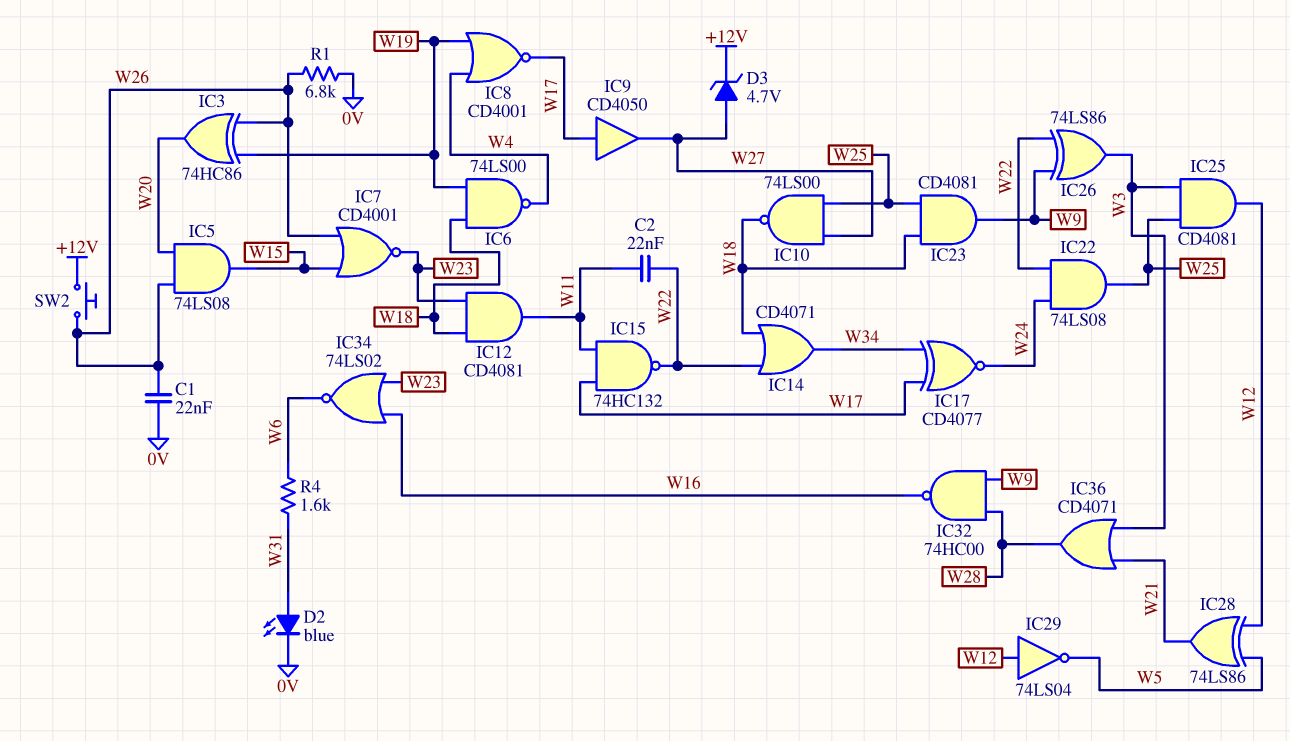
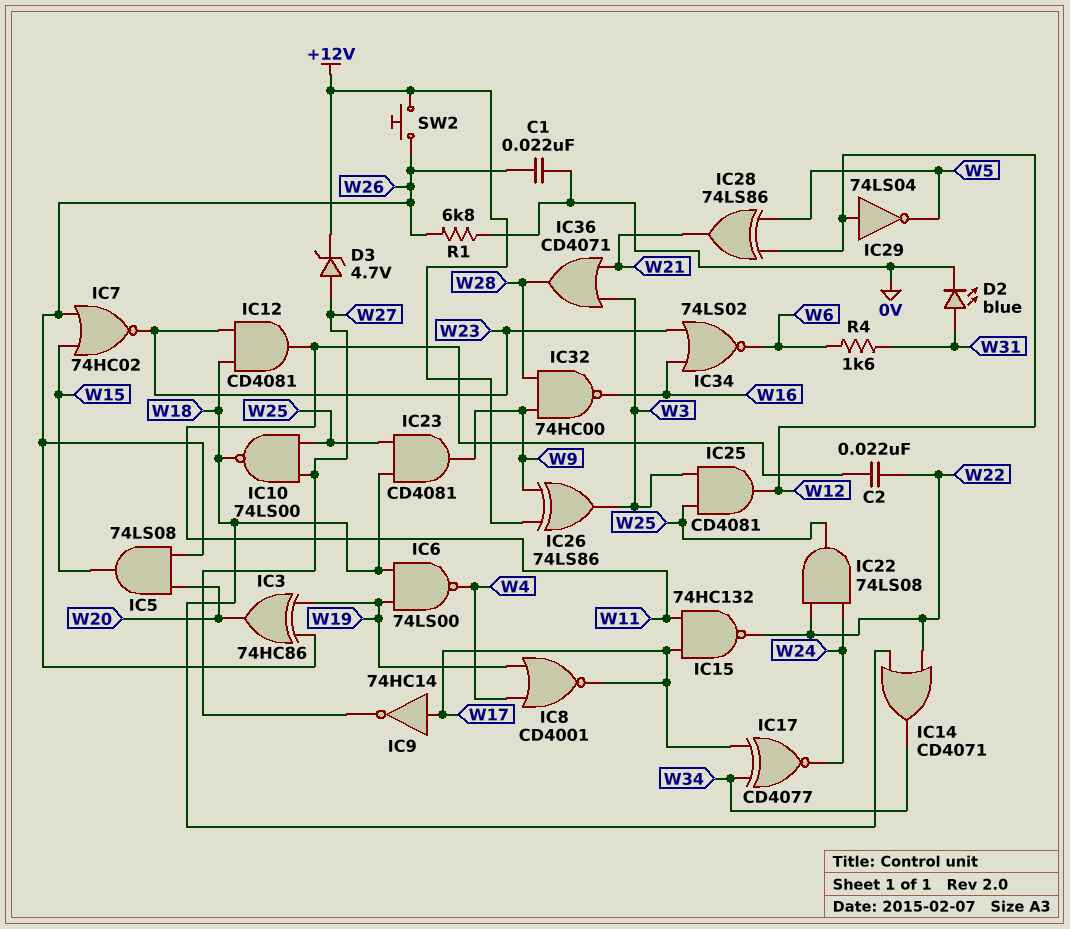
IC7: NOR CD4001 (in W15, in W26, out W23) -> NOR 74HC02 (in W15, in W26, out W23)
IC9: buffer CD4050 (in W17, out W27) -> NOT 74HC14 (in W17, out W27)
IC26: XOR 74LS86 (in W9, in W22, out W3) -> XOR 74LS86 (in +12V, in W9, out W3)

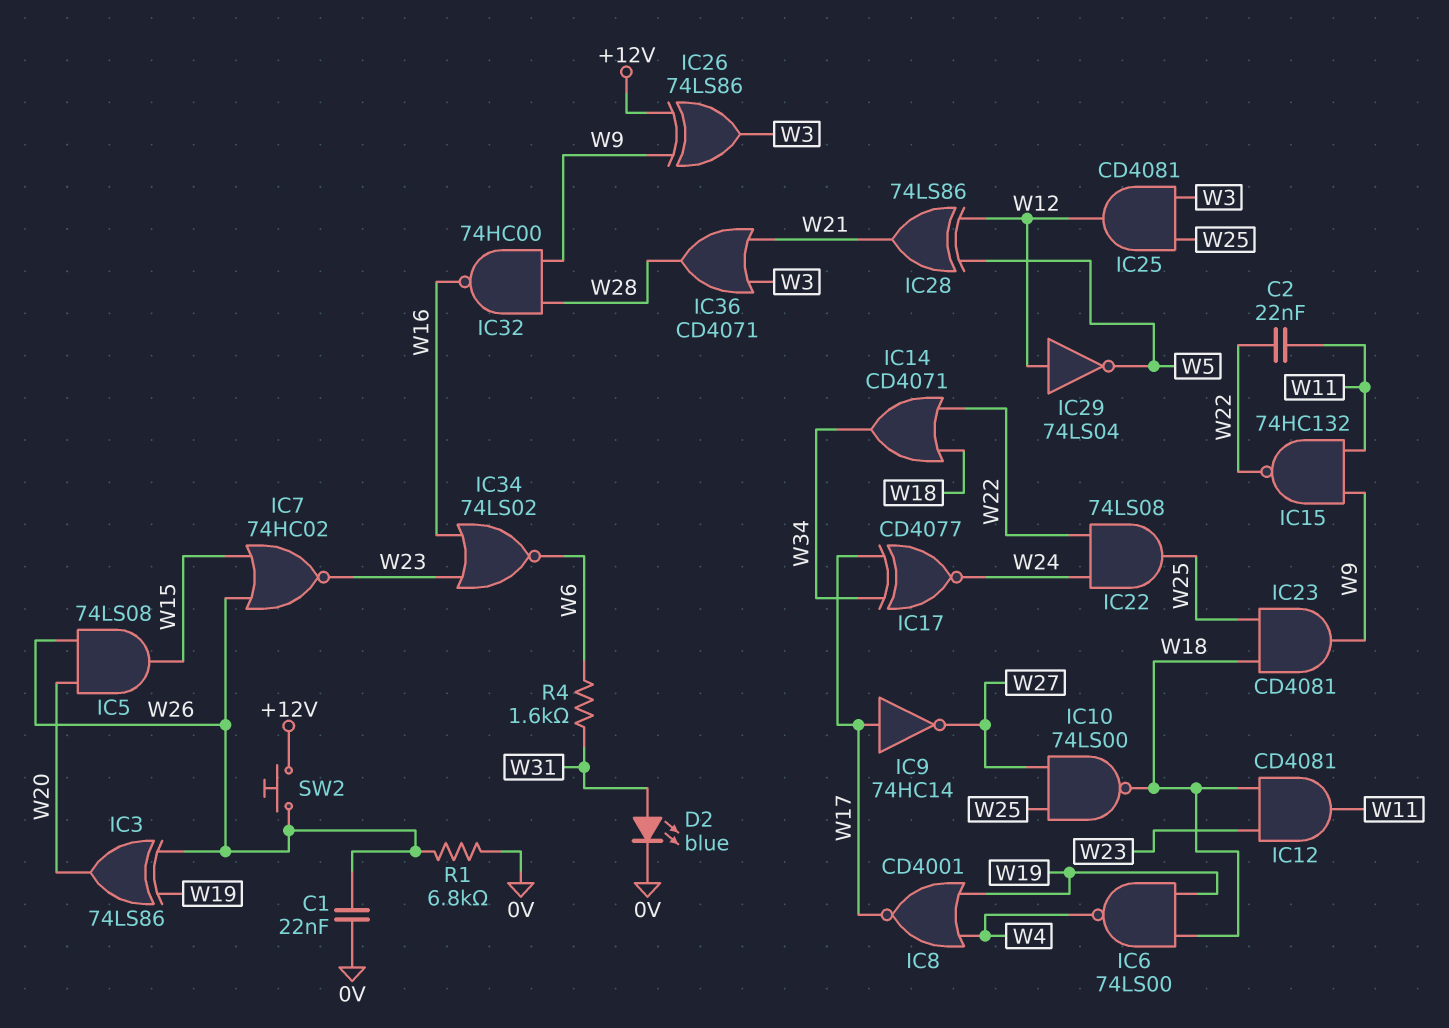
D3: zener 4.7V (A W27, K +12V) -> none
IC3: XOR 74HC86 (in W19, in W26, out W20) -> XOR 74LS86 (in W19, in W26, out W20)
IC15: NAND 74HC132 (in W11, in W17, out W22) -> NAND 74HC132 (in W9, in W11, out W22)

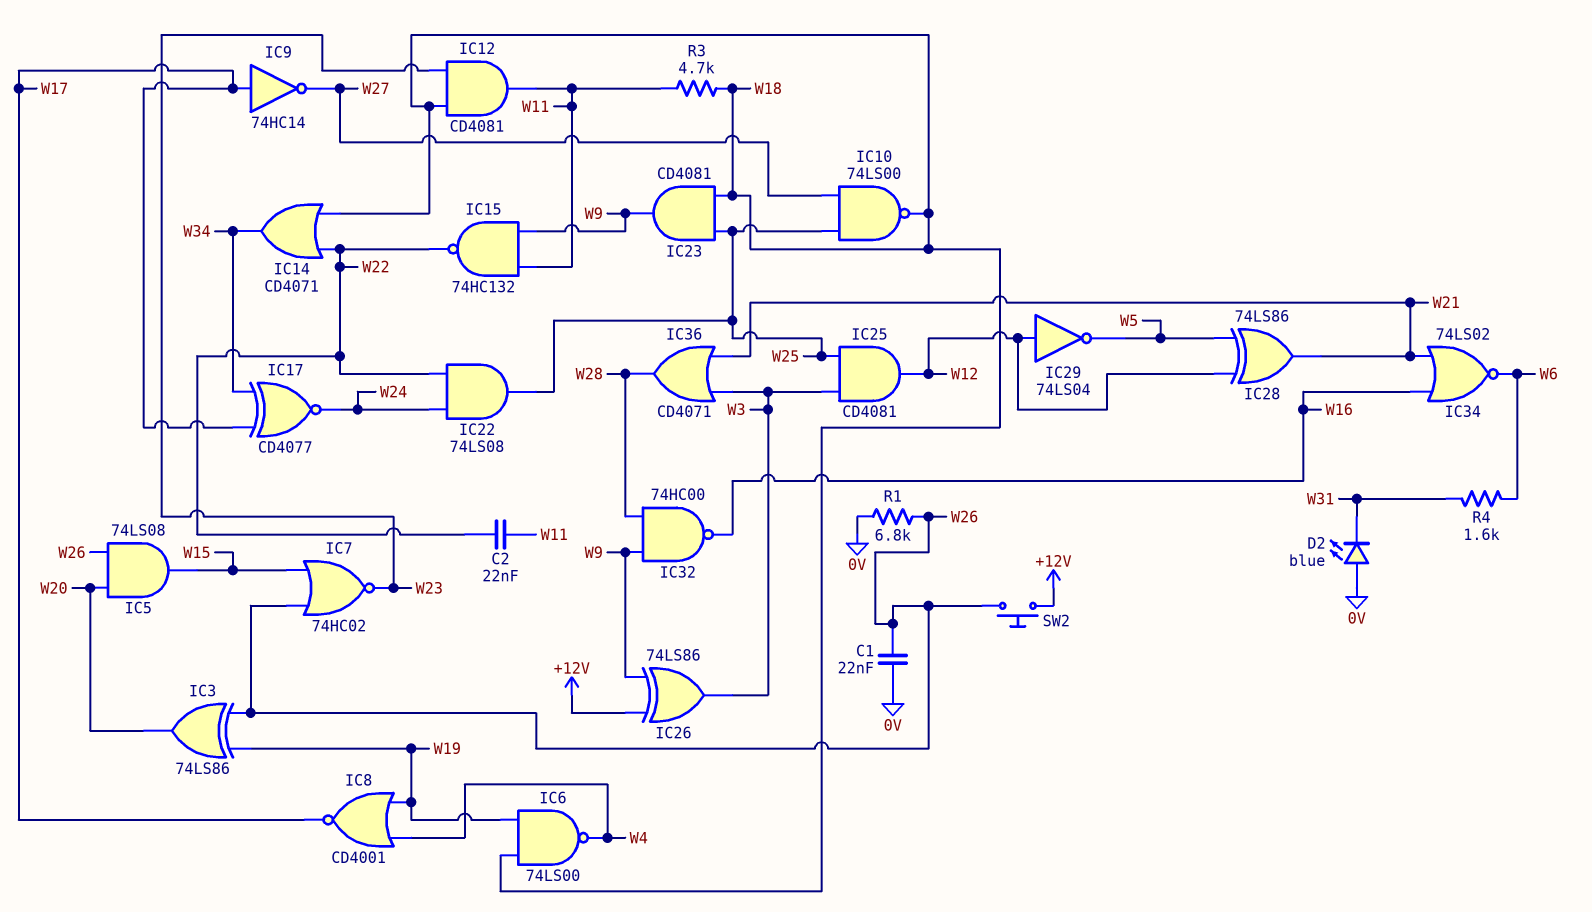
D2: LED blue (A W31, K 0V) -> LED blue (A 0V, K W31)
IC34: NOR 74LS02 (in W16, in W23, out W6) -> NOR 74LS02 (in W16, in W21, out W6)
R3: none -> 4.7k (W11, W18)

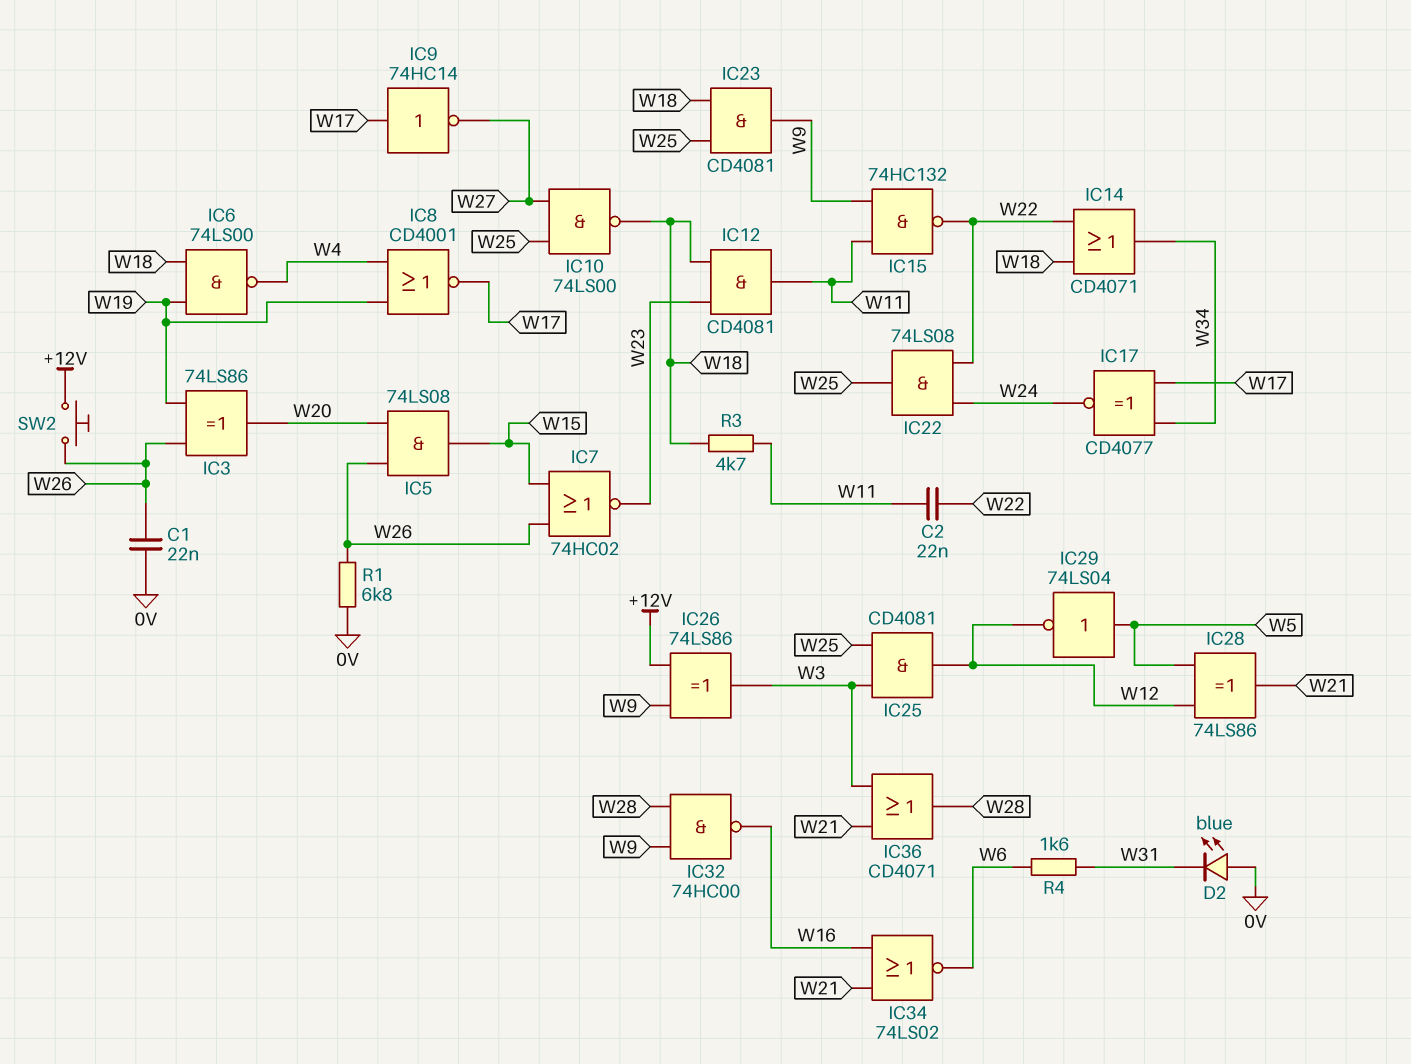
IC29: NOT 74LS04 (in W12, out W5) -> NOT 74LS04 (in W5, out W12)

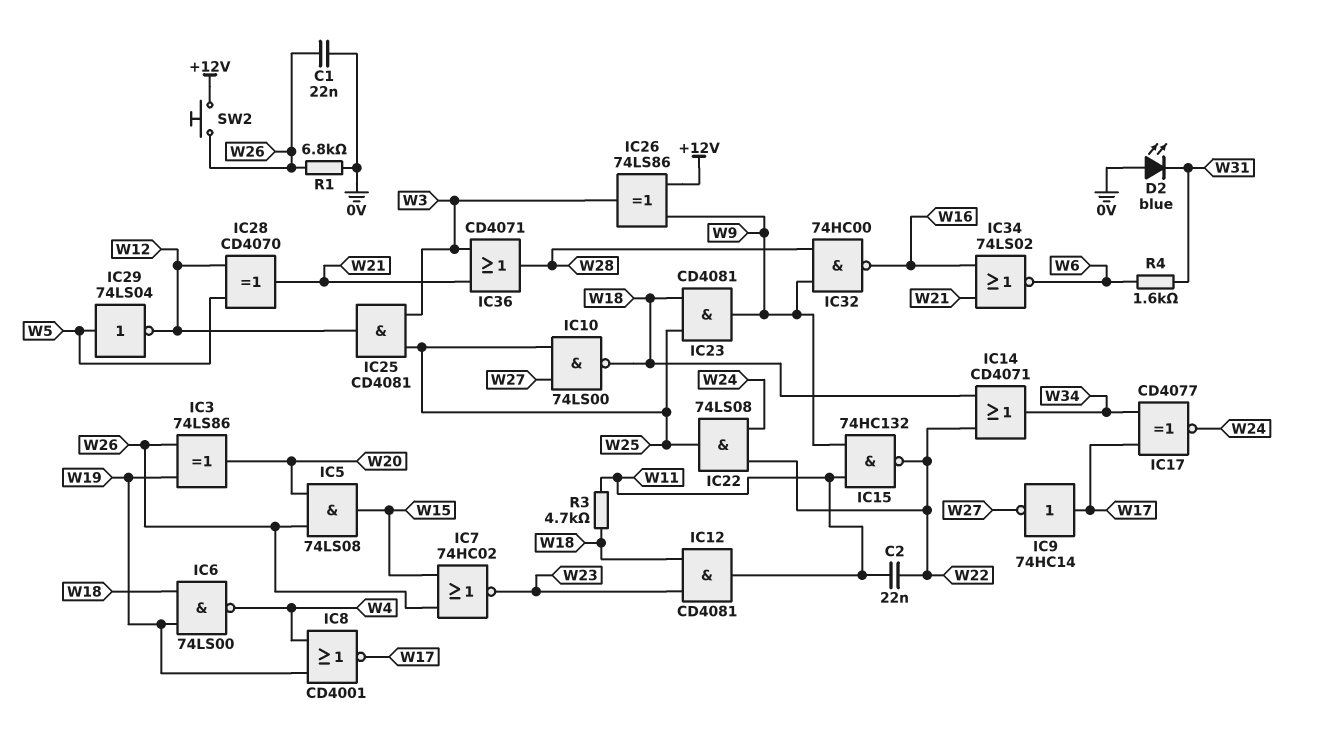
IC28: XOR 74LS86 (in W5, in W12, out W21) -> XOR CD4070 (in W5, in W12, out W21)

